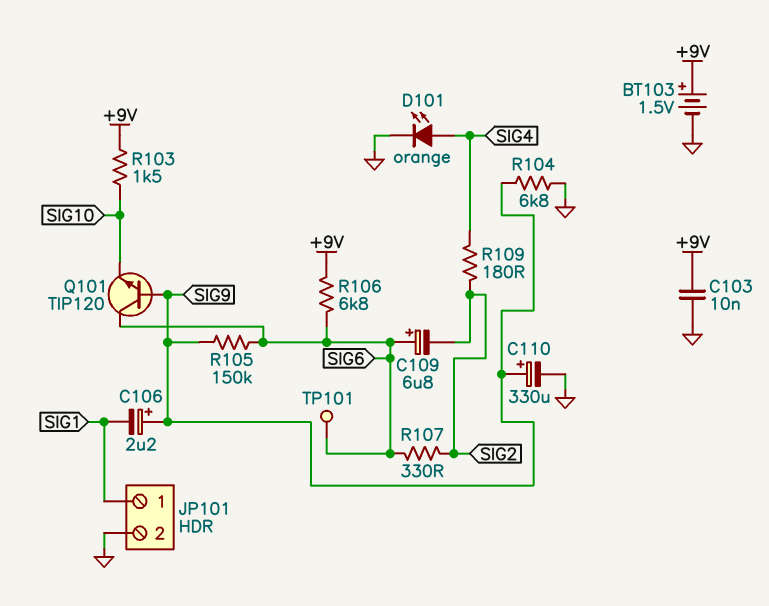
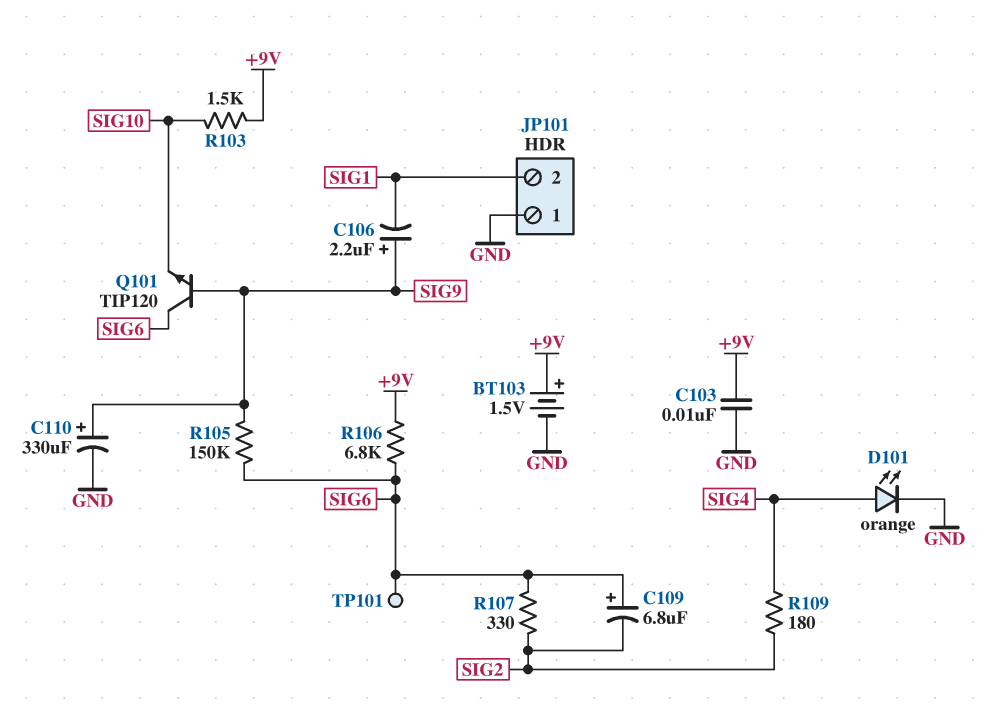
JP101 pin 1: SIG1 -> GND
JP101 pin 2: GND -> SIG1
R104: 6.8k (GND, SIG9) -> none

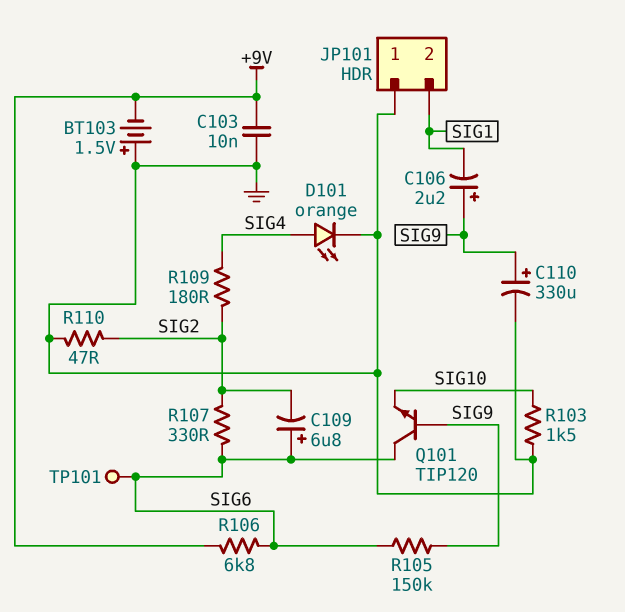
BT103: 1.5V (plus +9V, minus GND) -> 1.5V (plus GND, minus +9V)
R103: 1.5k (+9V, SIG10) -> 1.5k (GND, SIG10)
R110: none -> 47 (GND, SIG2)

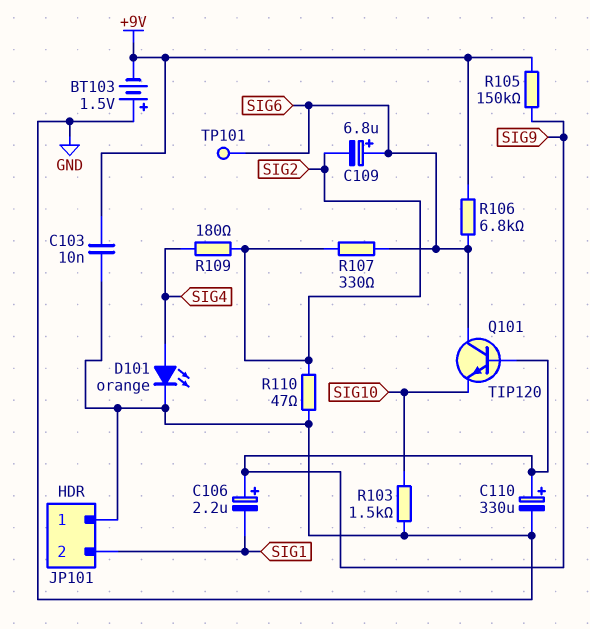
R105: 150k (SIG6, SIG9) -> 150k (+9V, SIG9)

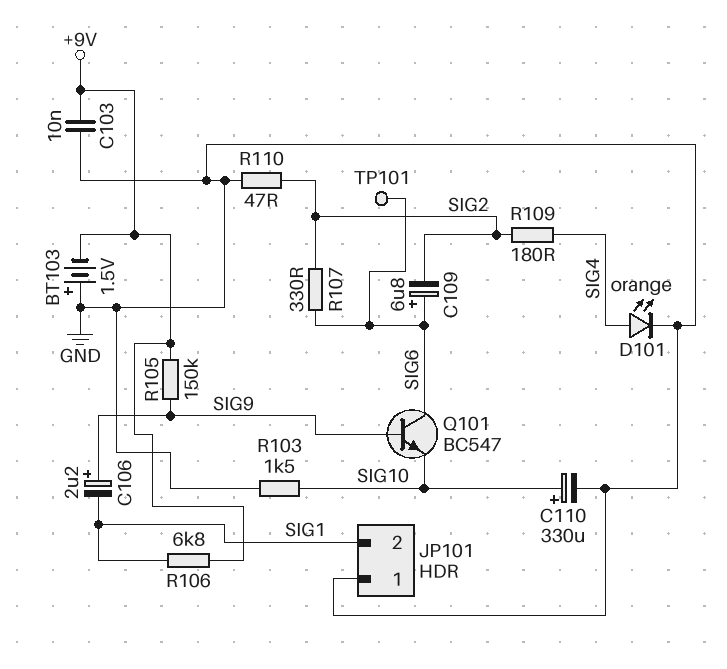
C110: 330uF (plus SIG9, minus GND) -> 330uF (plus SIG10, minus GND)
Q101: NPN TIP120 (B SIG9, C SIG6, E SIG10) -> NPN BC547 (B SIG9, C SIG6, E SIG10)
R106: 6.8k (+9V, SIG6) -> 6.8k (+9V, SIG1)

